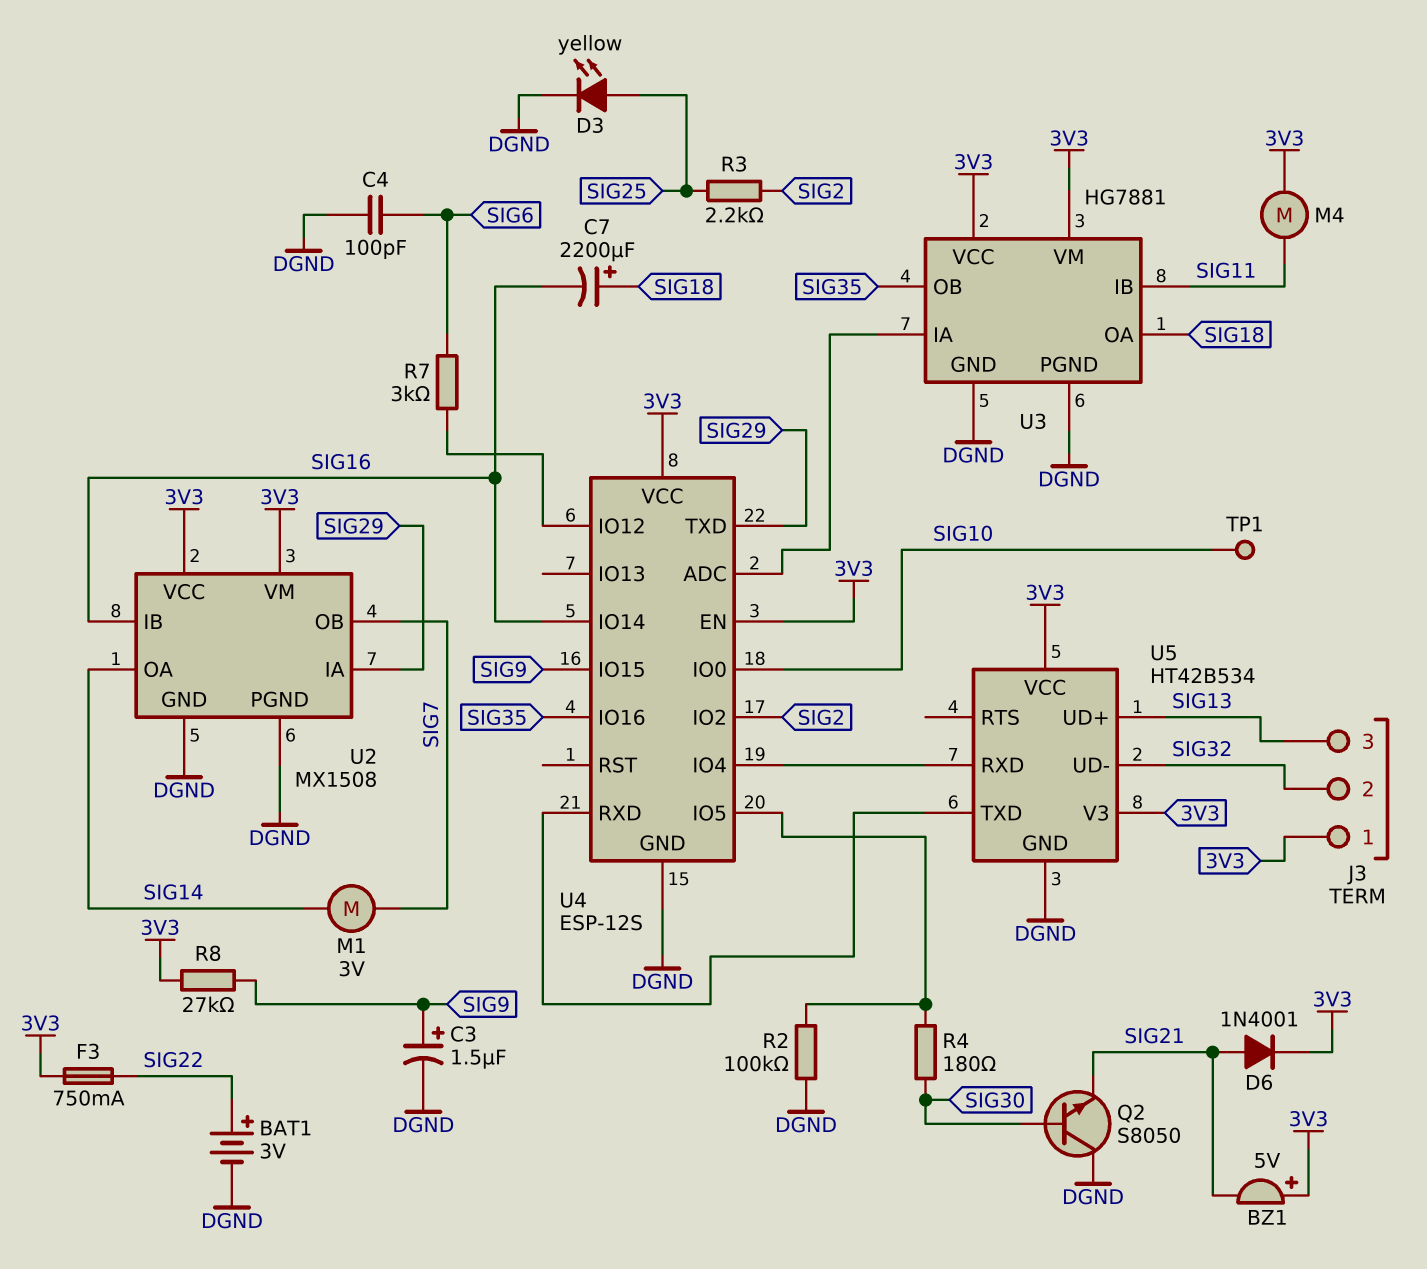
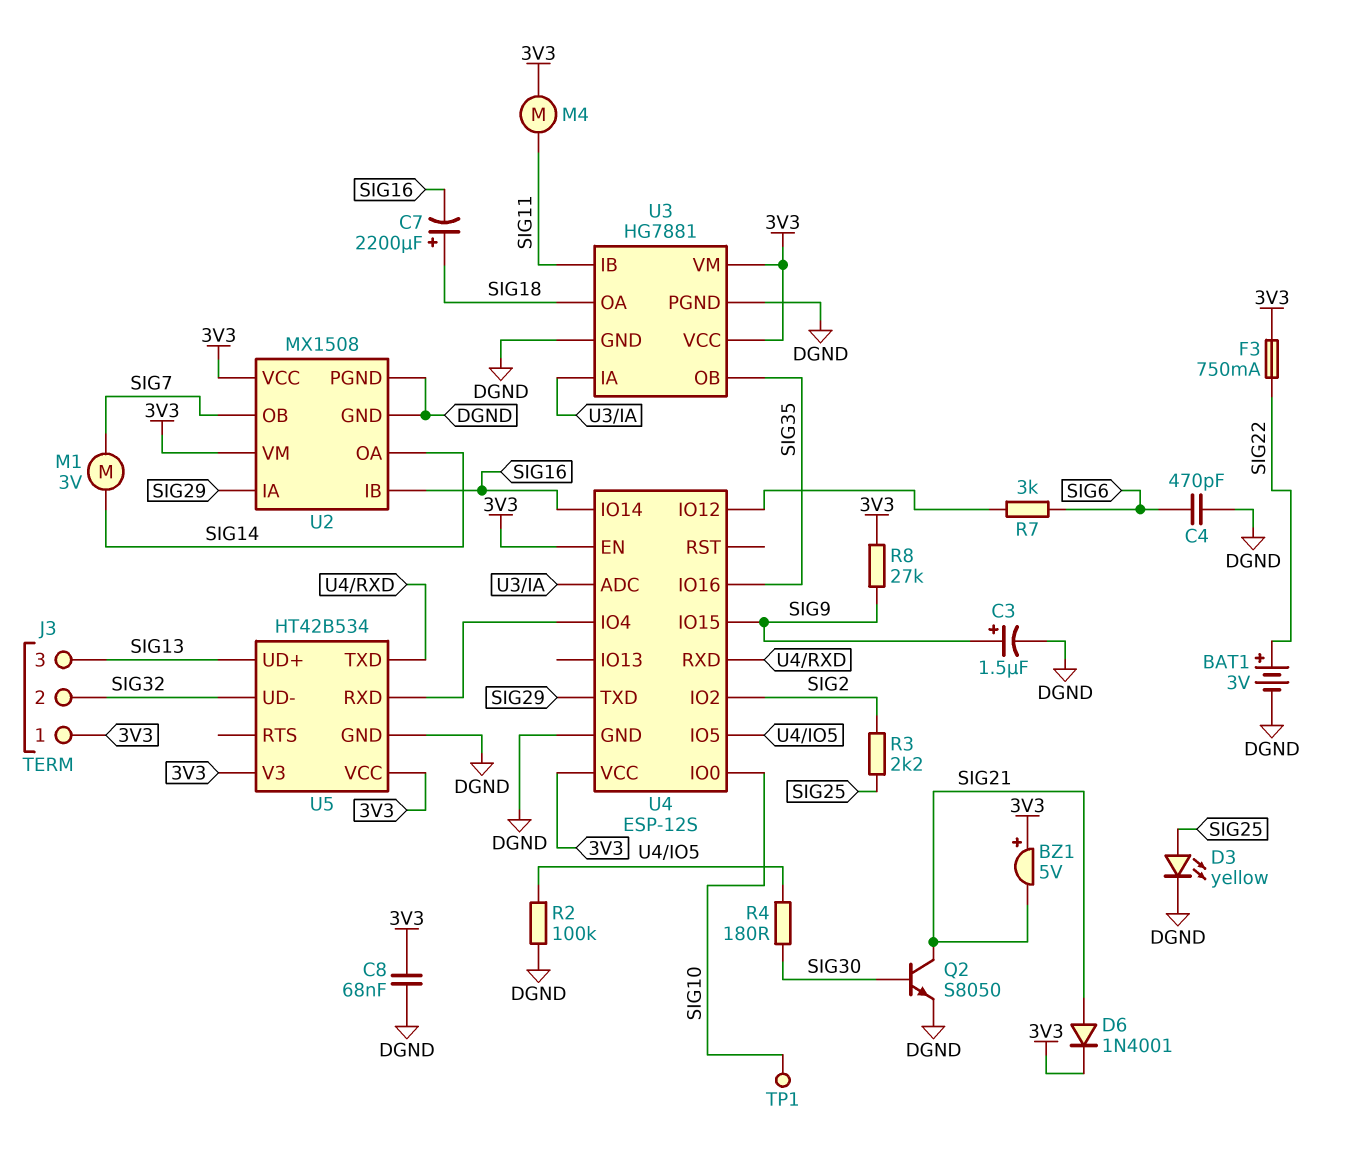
C4: 100pF (DGND, SIG6) -> 470pF (DGND, SIG6)
C8: none -> 68nF (3V3, DGND)
Q2: NPN S8050 (B SIG30, C DGND, E SIG21) -> NPN S8050 (B SIG30, C SIG21, E DGND)

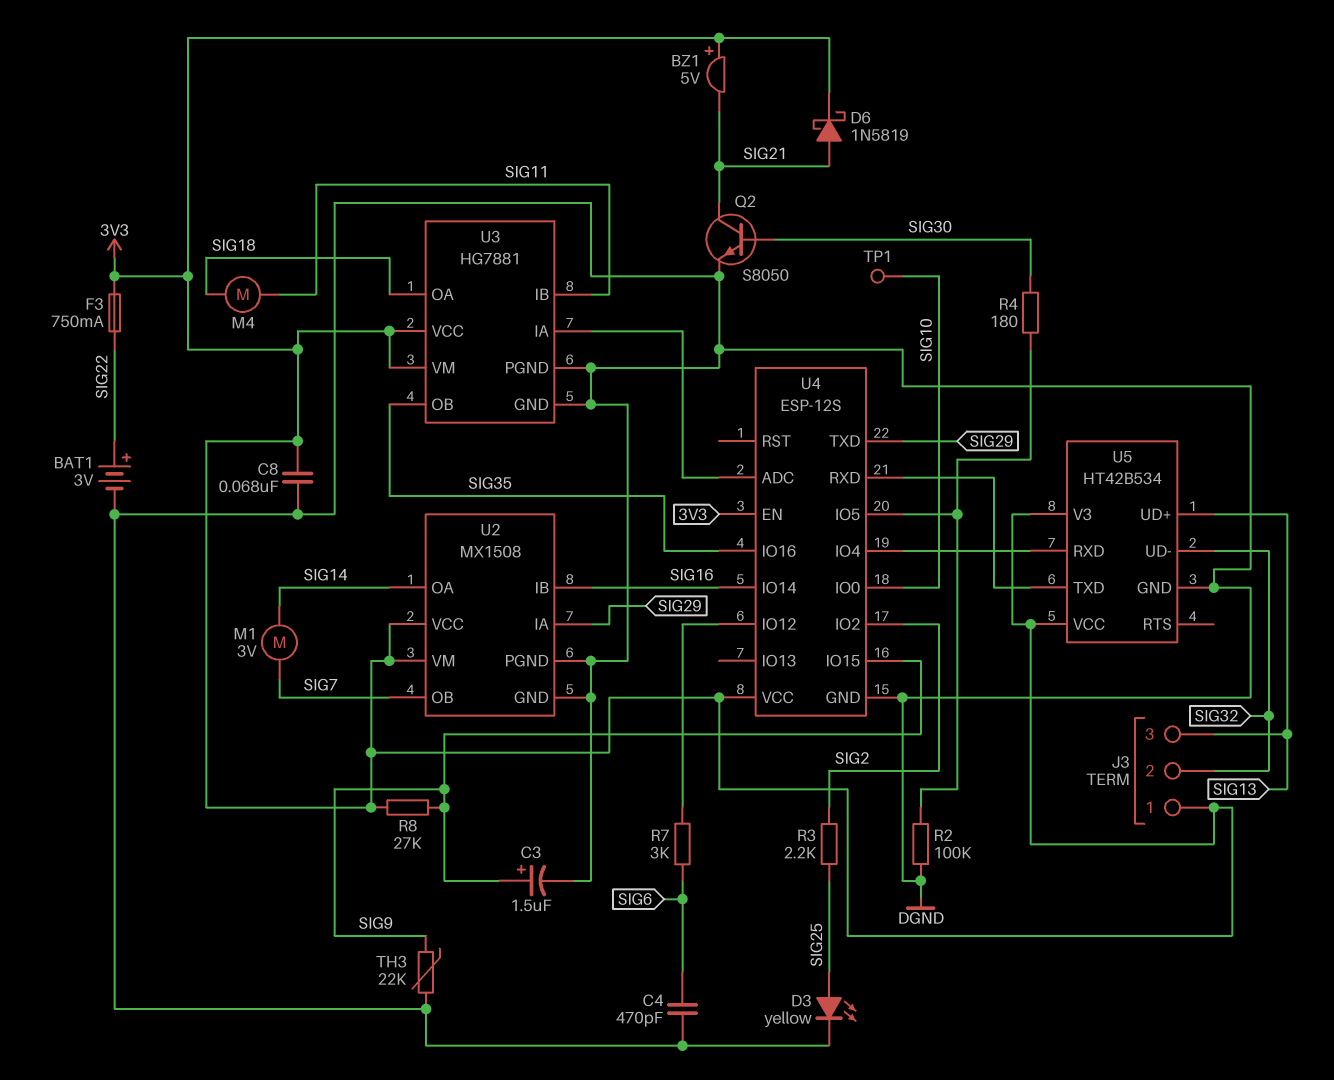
C7: 2200uF (plus SIG18, minus SIG16) -> none
D6: diode 1N4001 (A SIG21, K 3V3) -> schottky 1N5819 (A SIG21, K 3V3)
M4: motor (3V3, SIG11) -> motor (SIG11, SIG18)
TH3: none -> 22k (DGND, SIG9)

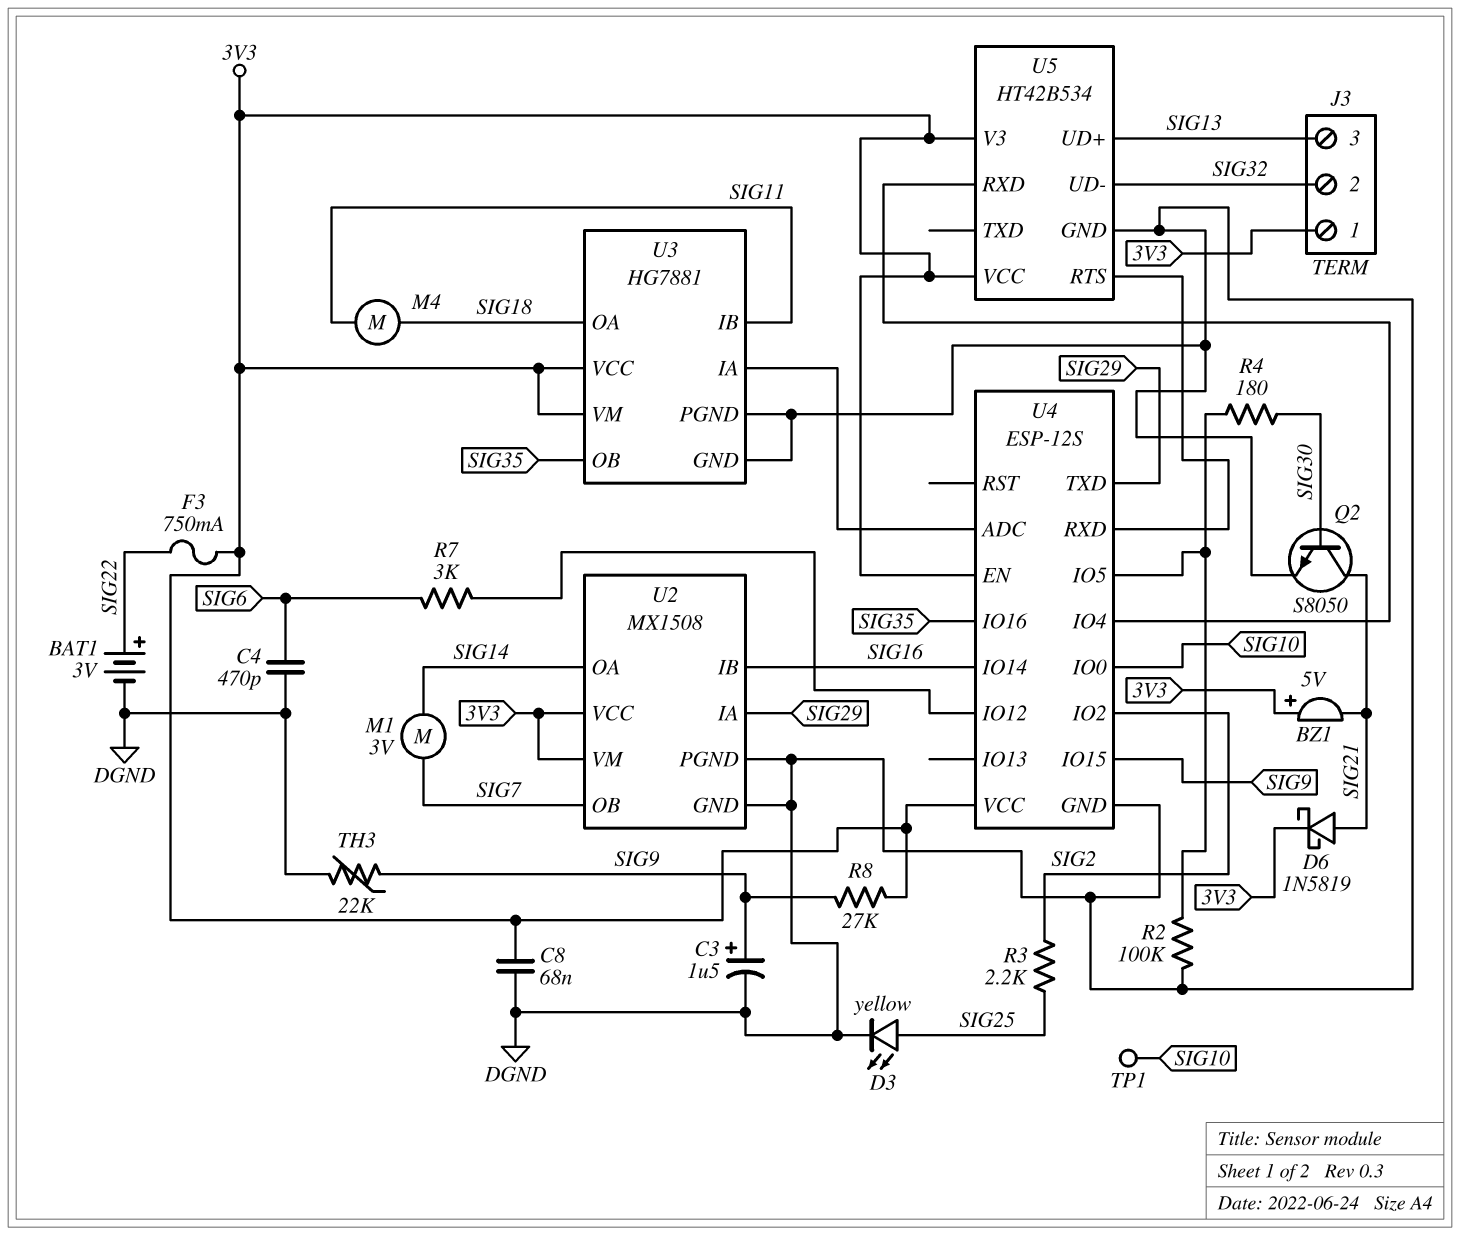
U5 pin RTS: none -> U4/RXD
U5 pin TXD: U4/RXD -> none

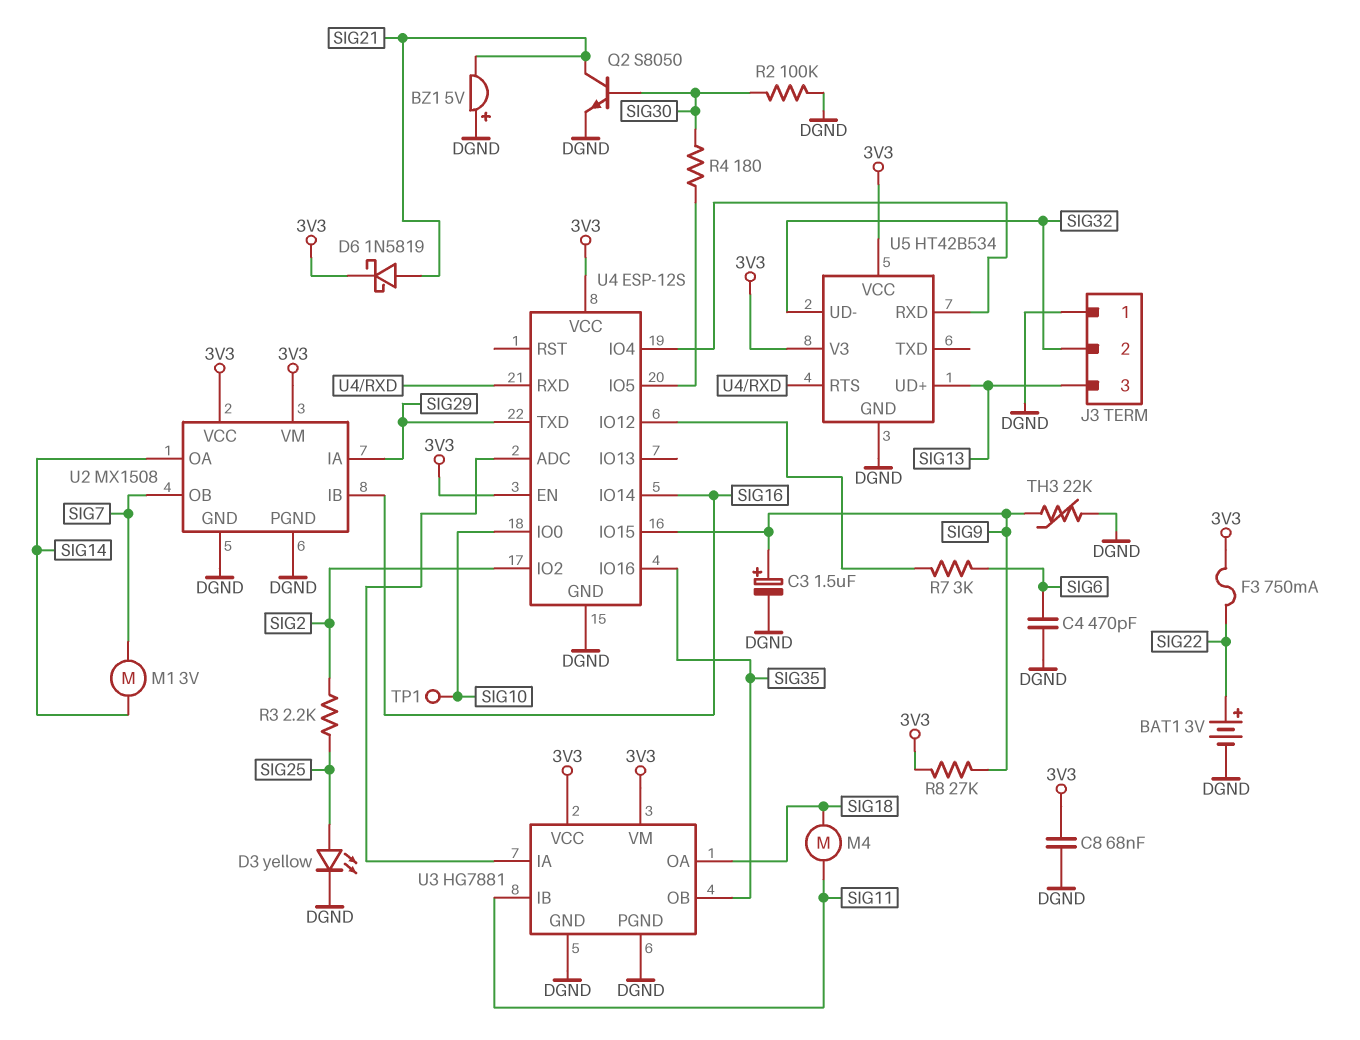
BZ1: buzzer 5V (plus 3V3, minus SIG21) -> buzzer 5V (plus DGND, minus SIG21)
J3 pin 1: 3V3 -> DGND
R2: 100k (DGND, U4/IO5) -> 100k (DGND, SIG30)

